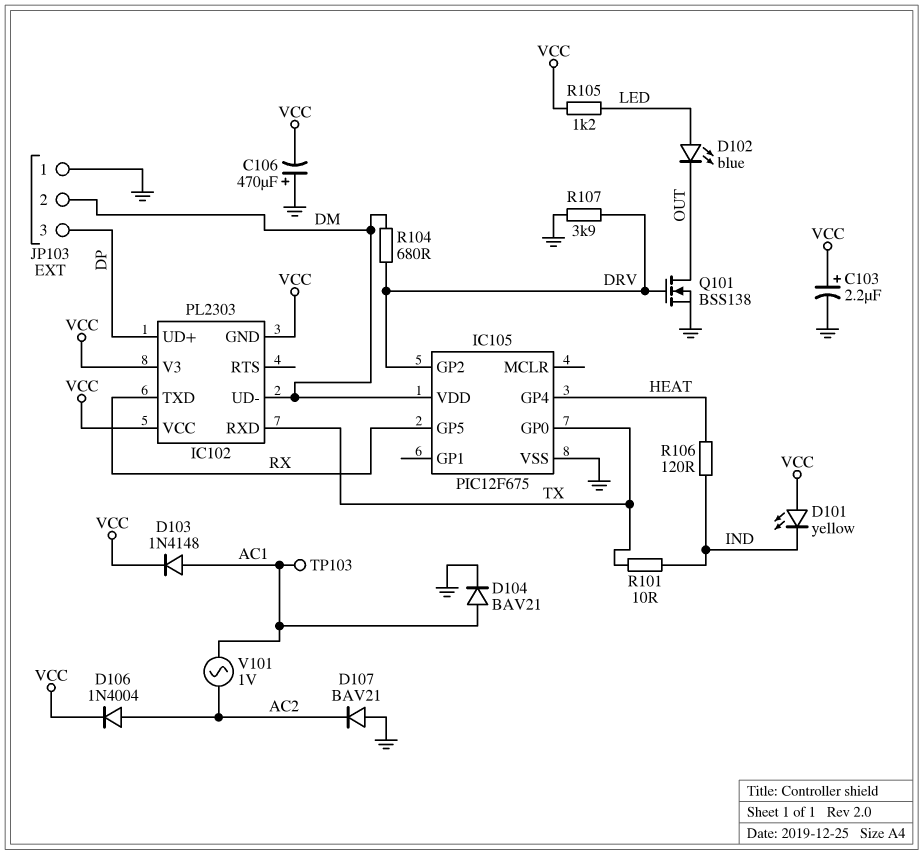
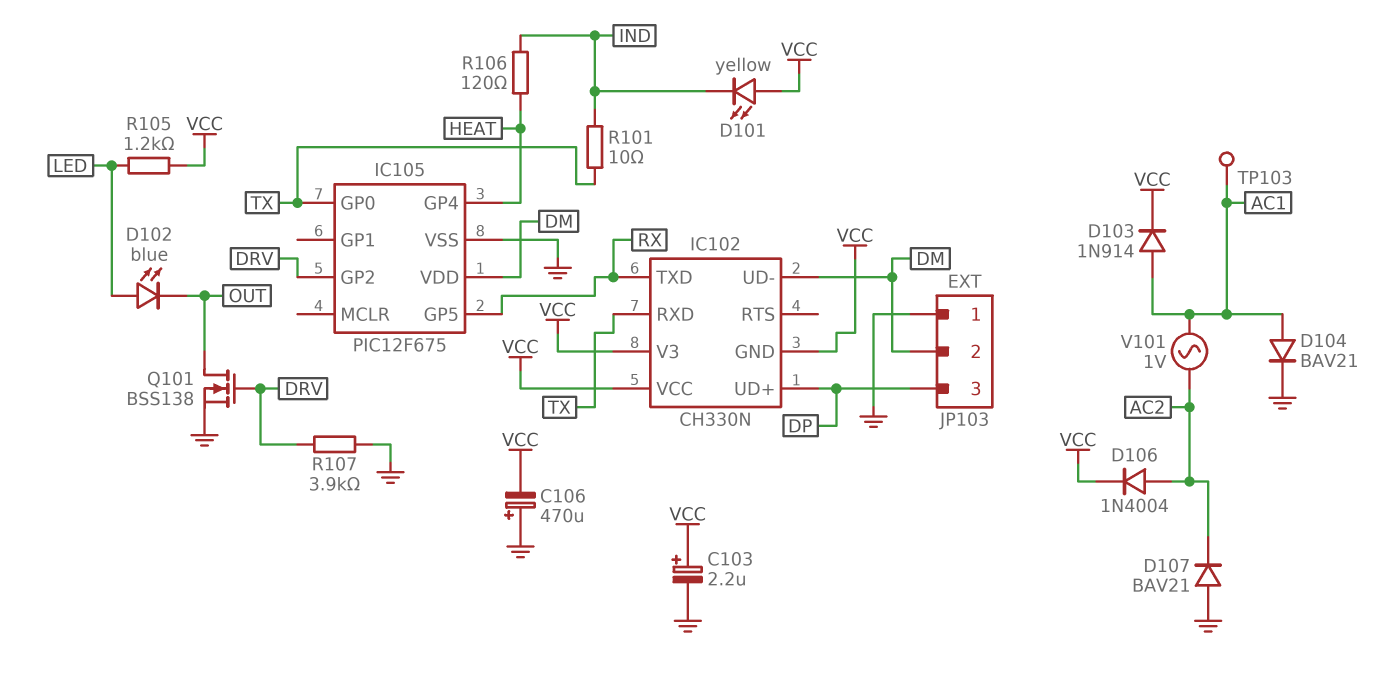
D103: diode 1N4148 (A AC1, K VCC) -> diode 1N914 (A AC1, K VCC)
IC102: PL2303 -> CH330N
R104: 680 (DM, DRV) -> none

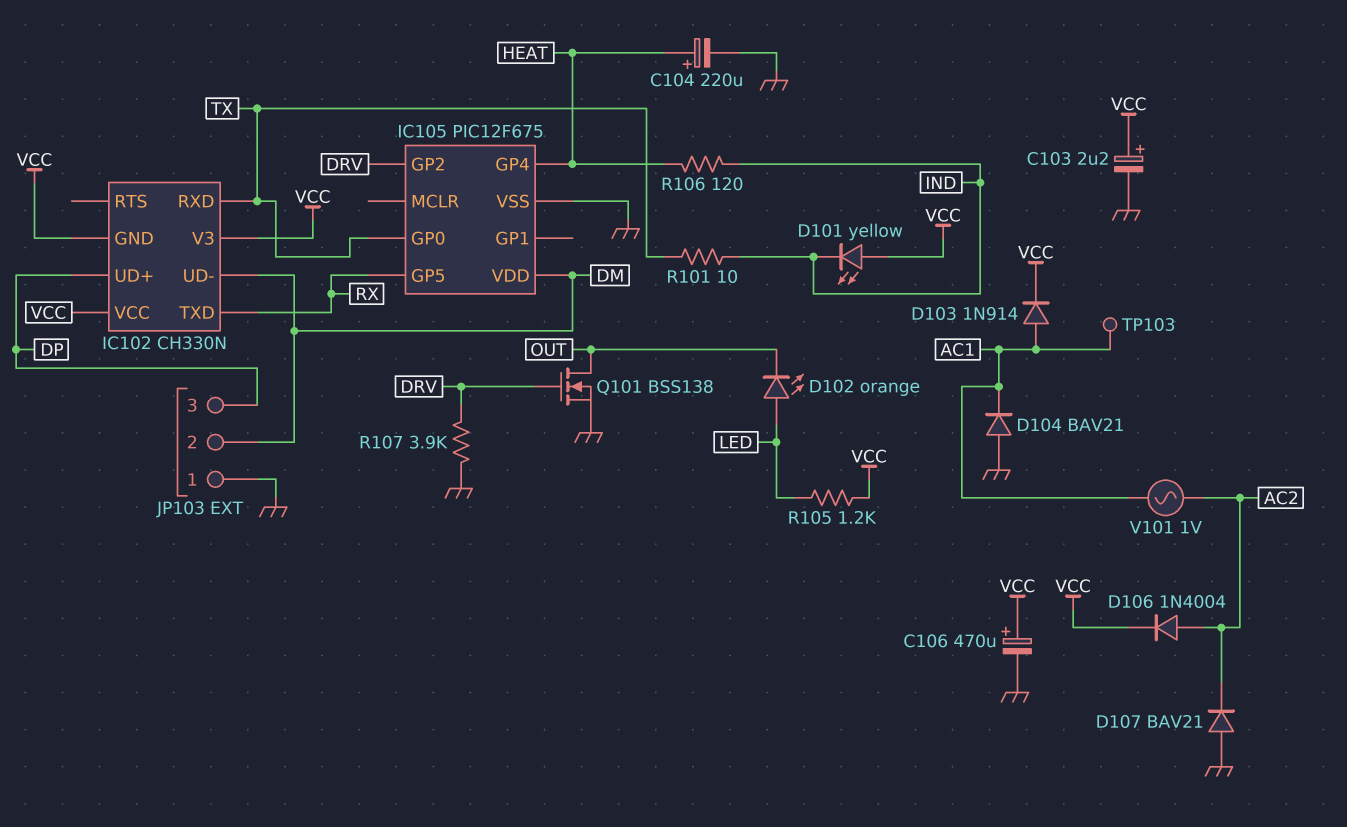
C104: none -> 220uF (plus HEAT, minus GND)
C106: 470uF (plus GND, minus VCC) -> 470uF (plus VCC, minus GND)
D102: LED blue (A LED, K OUT) -> LED orange (A LED, K OUT)
D104: diode BAV21 (A AC1, K GND) -> diode BAV21 (A GND, K AC1)

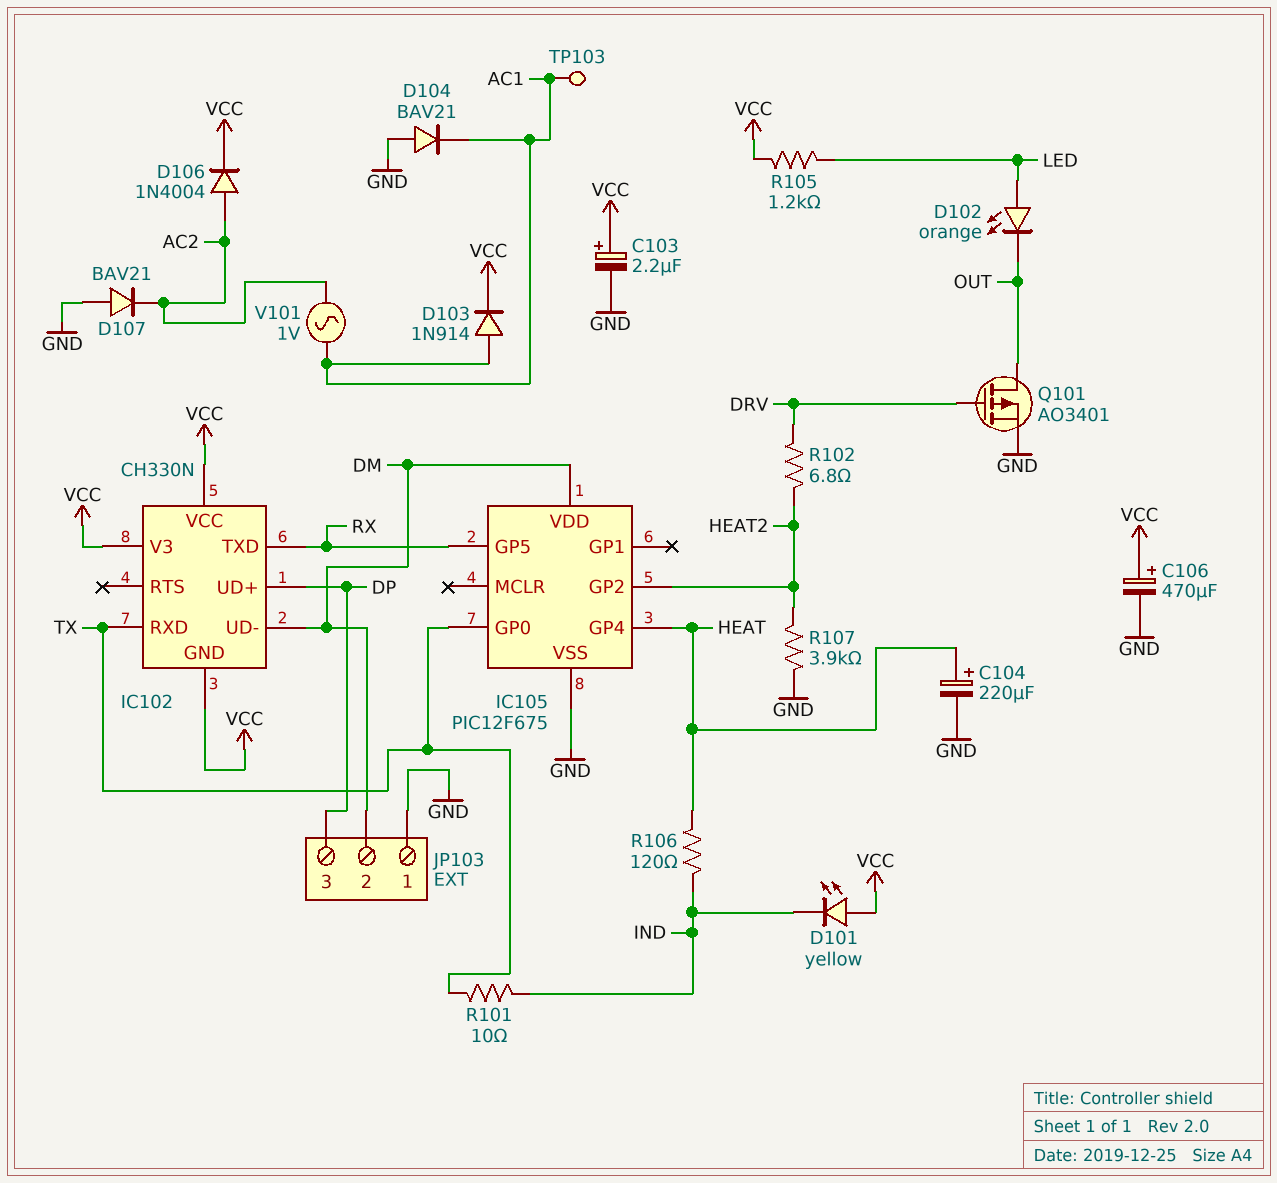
IC105 pin GP2: DRV -> HEAT2
Q101: NMOS BSS138 (G DRV, D OUT, S GND) -> PMOS AO3401 (G DRV, D OUT, S GND)
R102: none -> 6.8 (DRV, HEAT2)
R107: 3.9k (DRV, GND) -> 3.9k (GND, HEAT2)

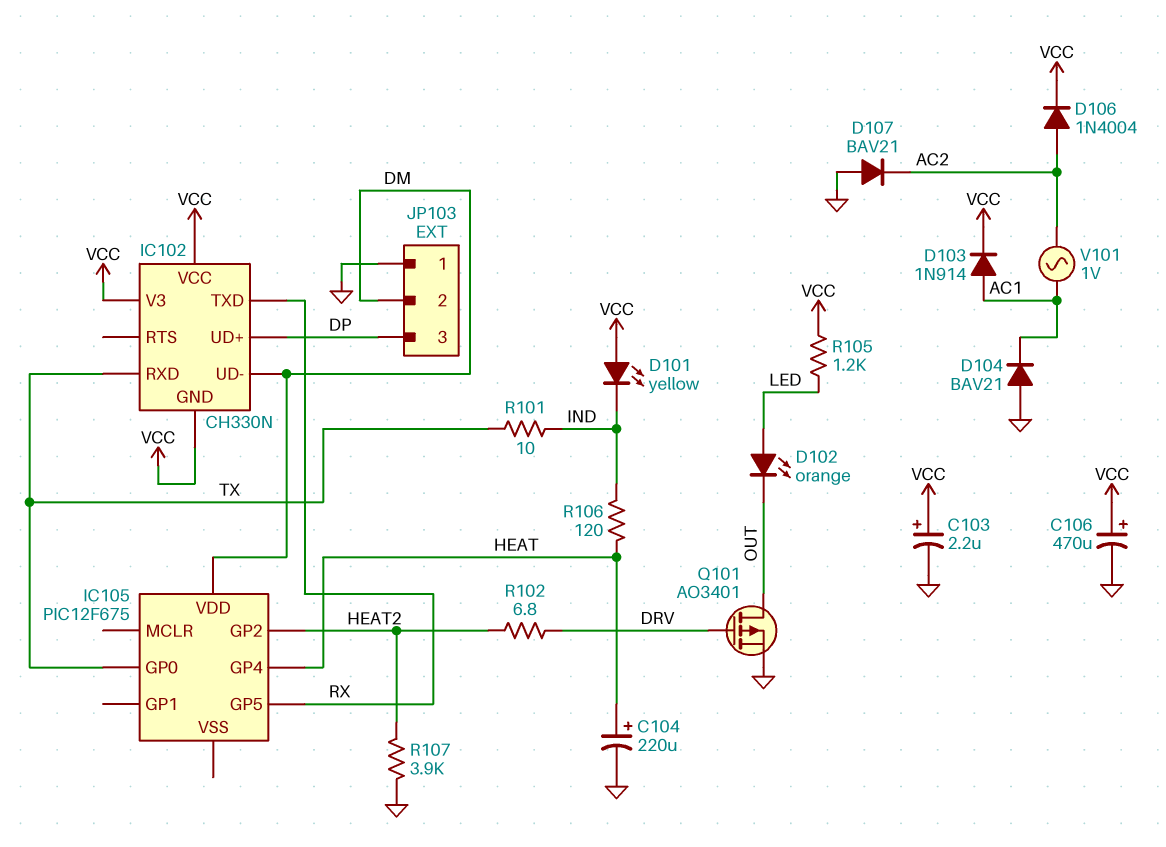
IC105 pin VSS: GND -> none
TP103: test point (AC1) -> none

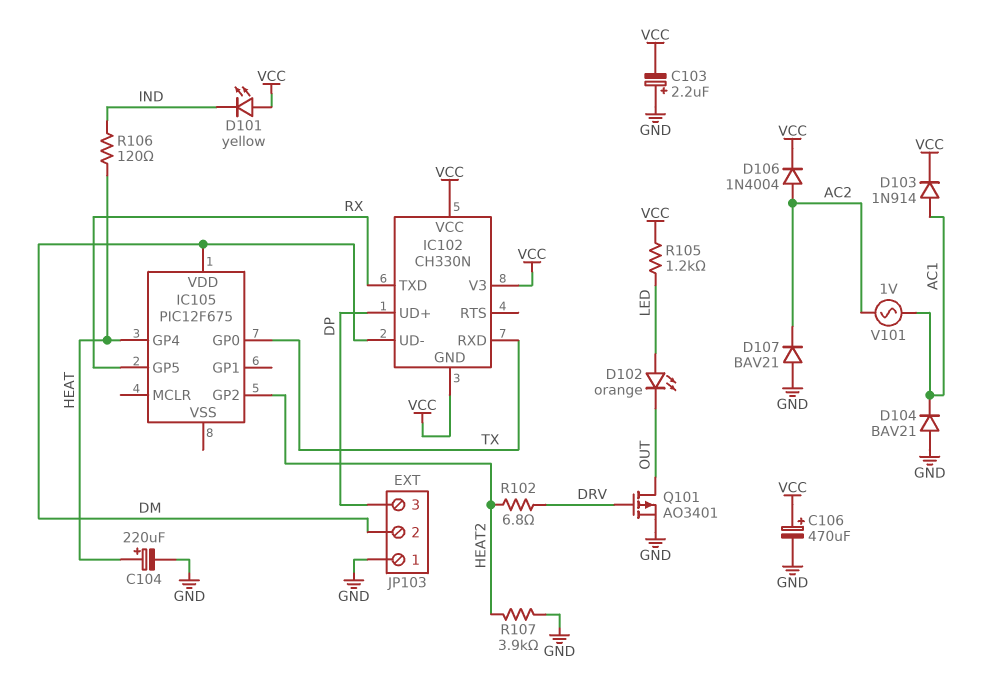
C103: 2.2uF (plus VCC, minus GND) -> 2.2uF (plus GND, minus VCC)
R101: 10 (IND, TX) -> none

